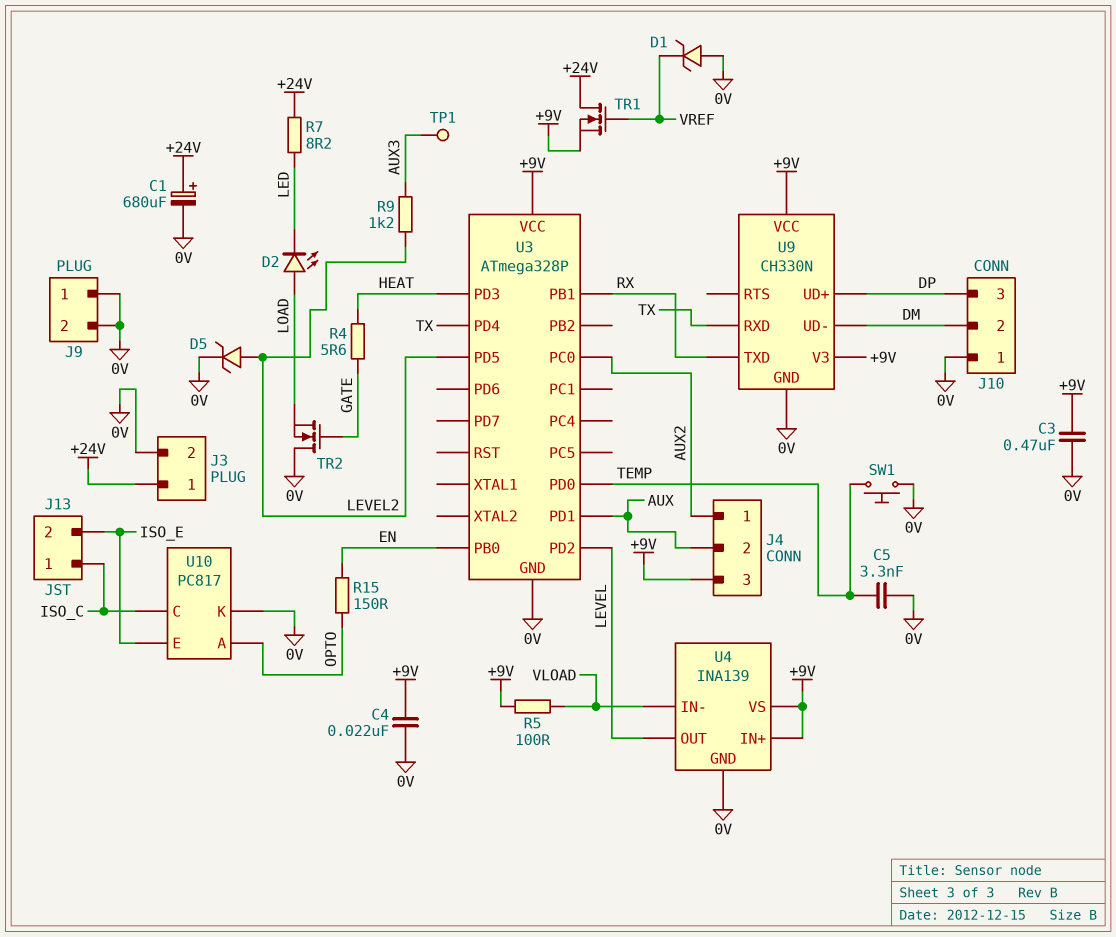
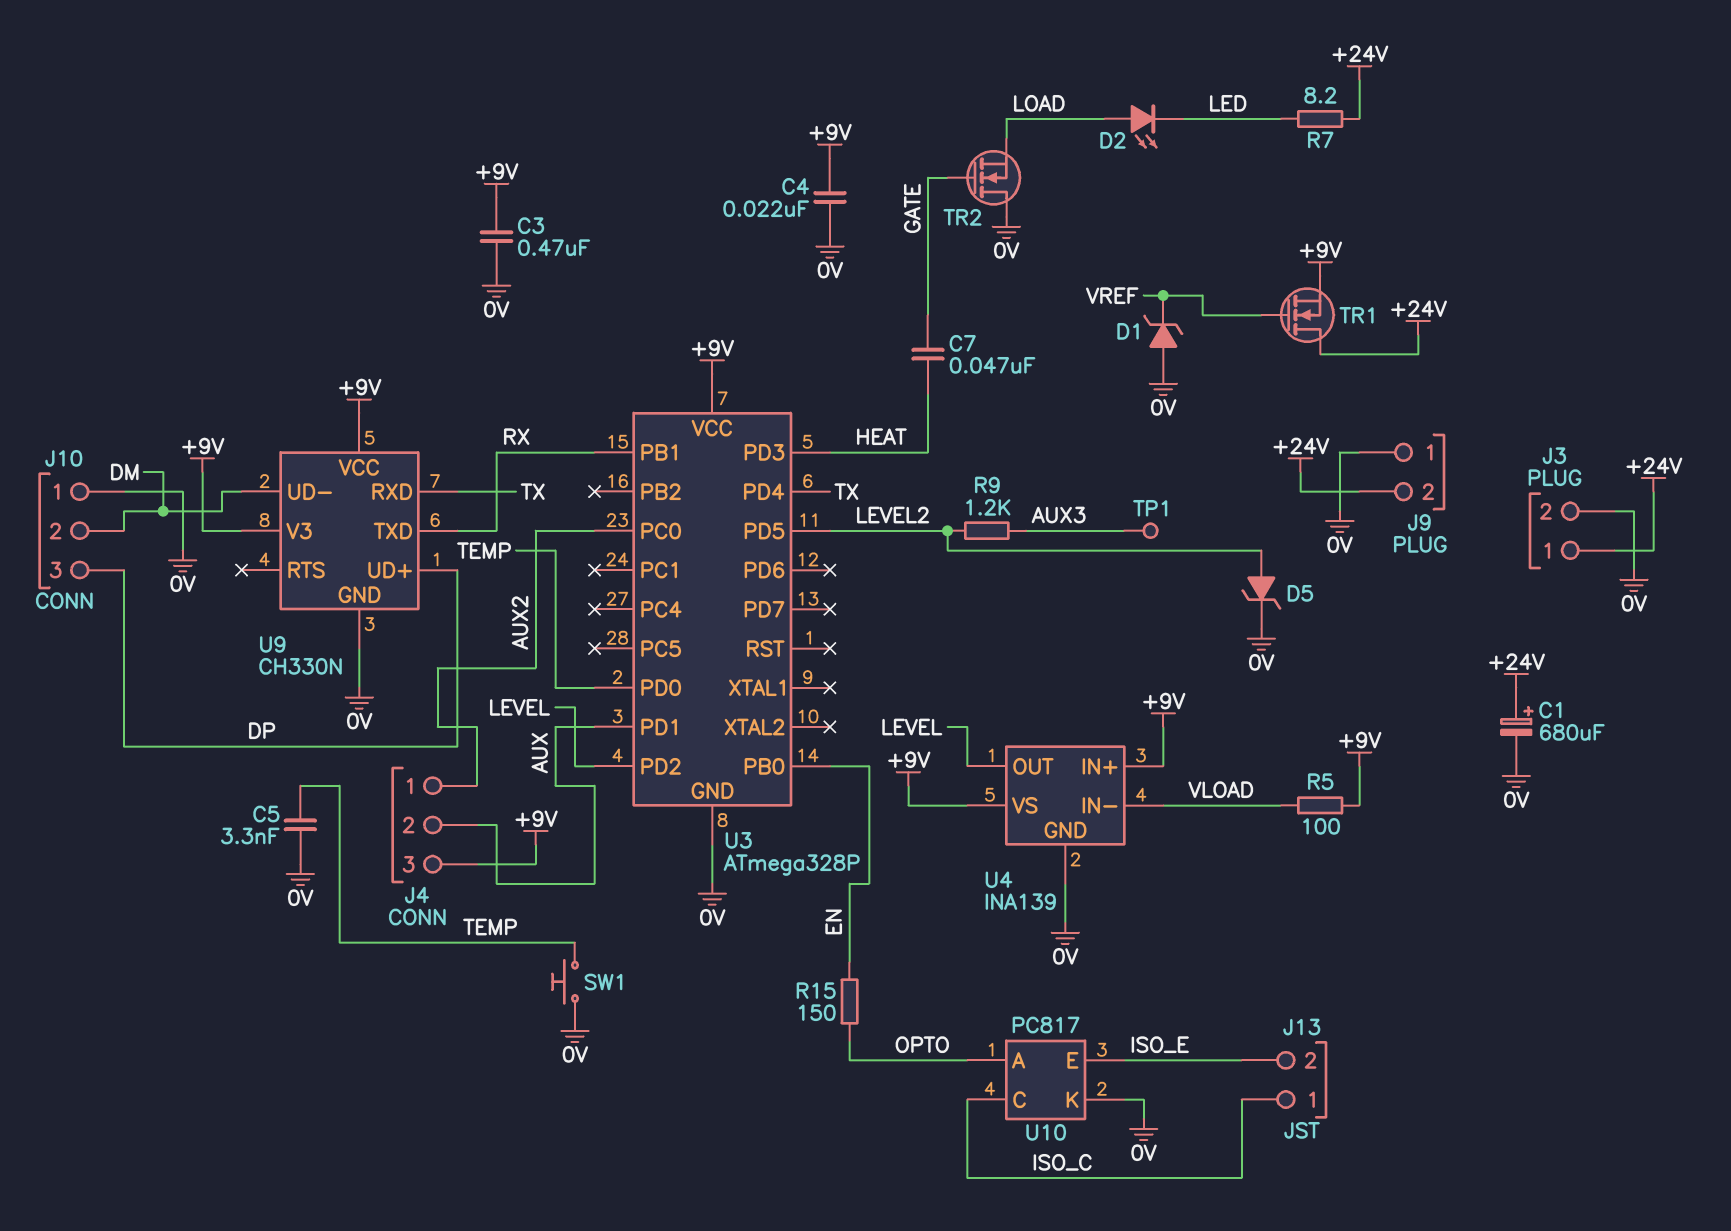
C7: none -> 47nF (GATE, HEAT)
J9 pin 2: 0V -> +24V
R4: 5.6 (GATE, HEAT) -> none

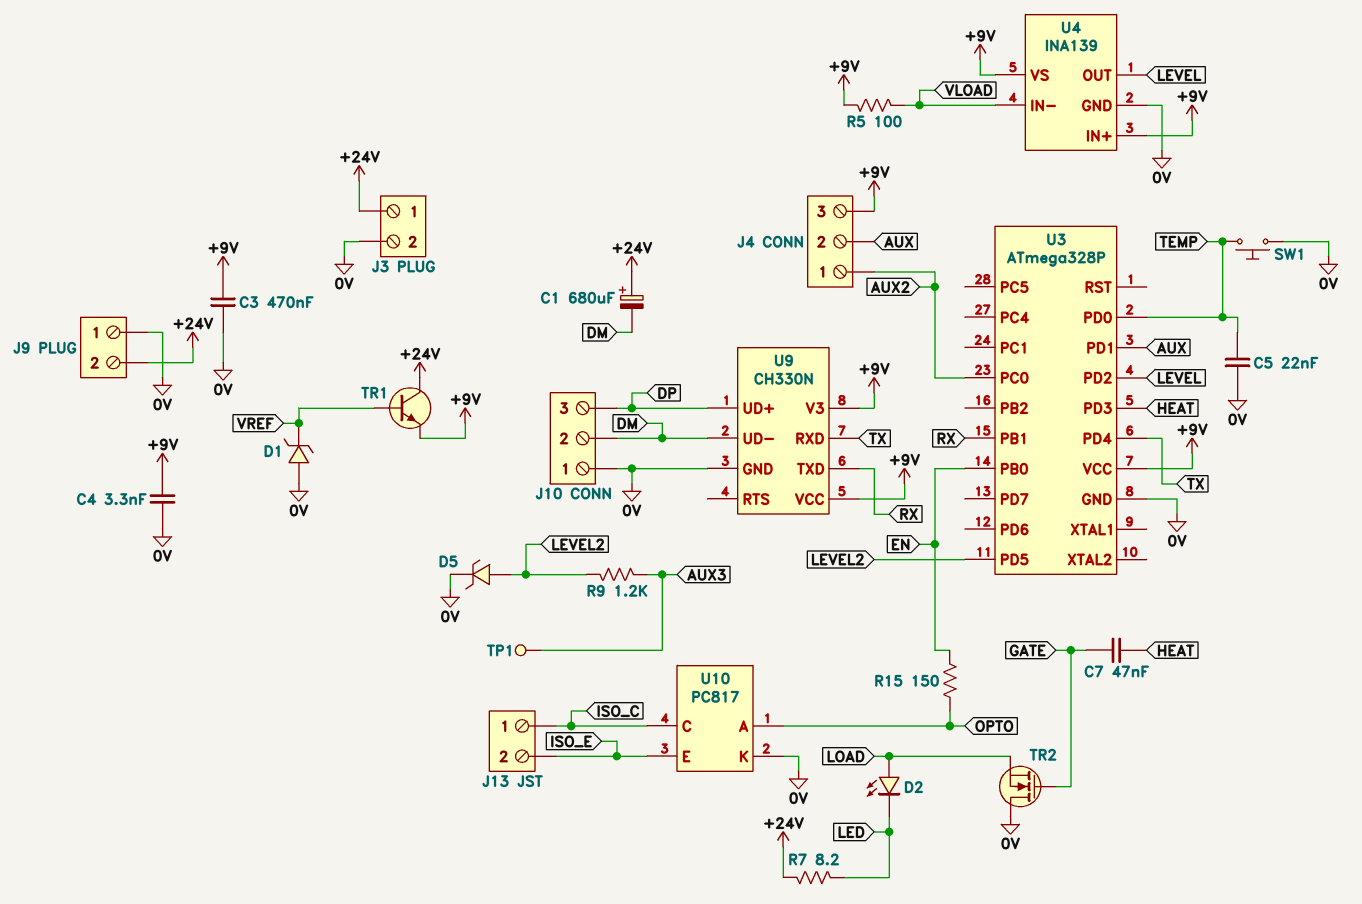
C1: 680uF (plus +24V, minus 0V) -> 680uF (plus +24V, minus DM)
C4: 22nF (+9V, 0V) -> 3.3nF (+9V, 0V)
C5: 3.3nF (0V, TEMP) -> 22nF (0V, TEMP)
TR1: NMOS (G VREF, D +24V, S +9V) -> NPN (B VREF, C +24V, E +9V)

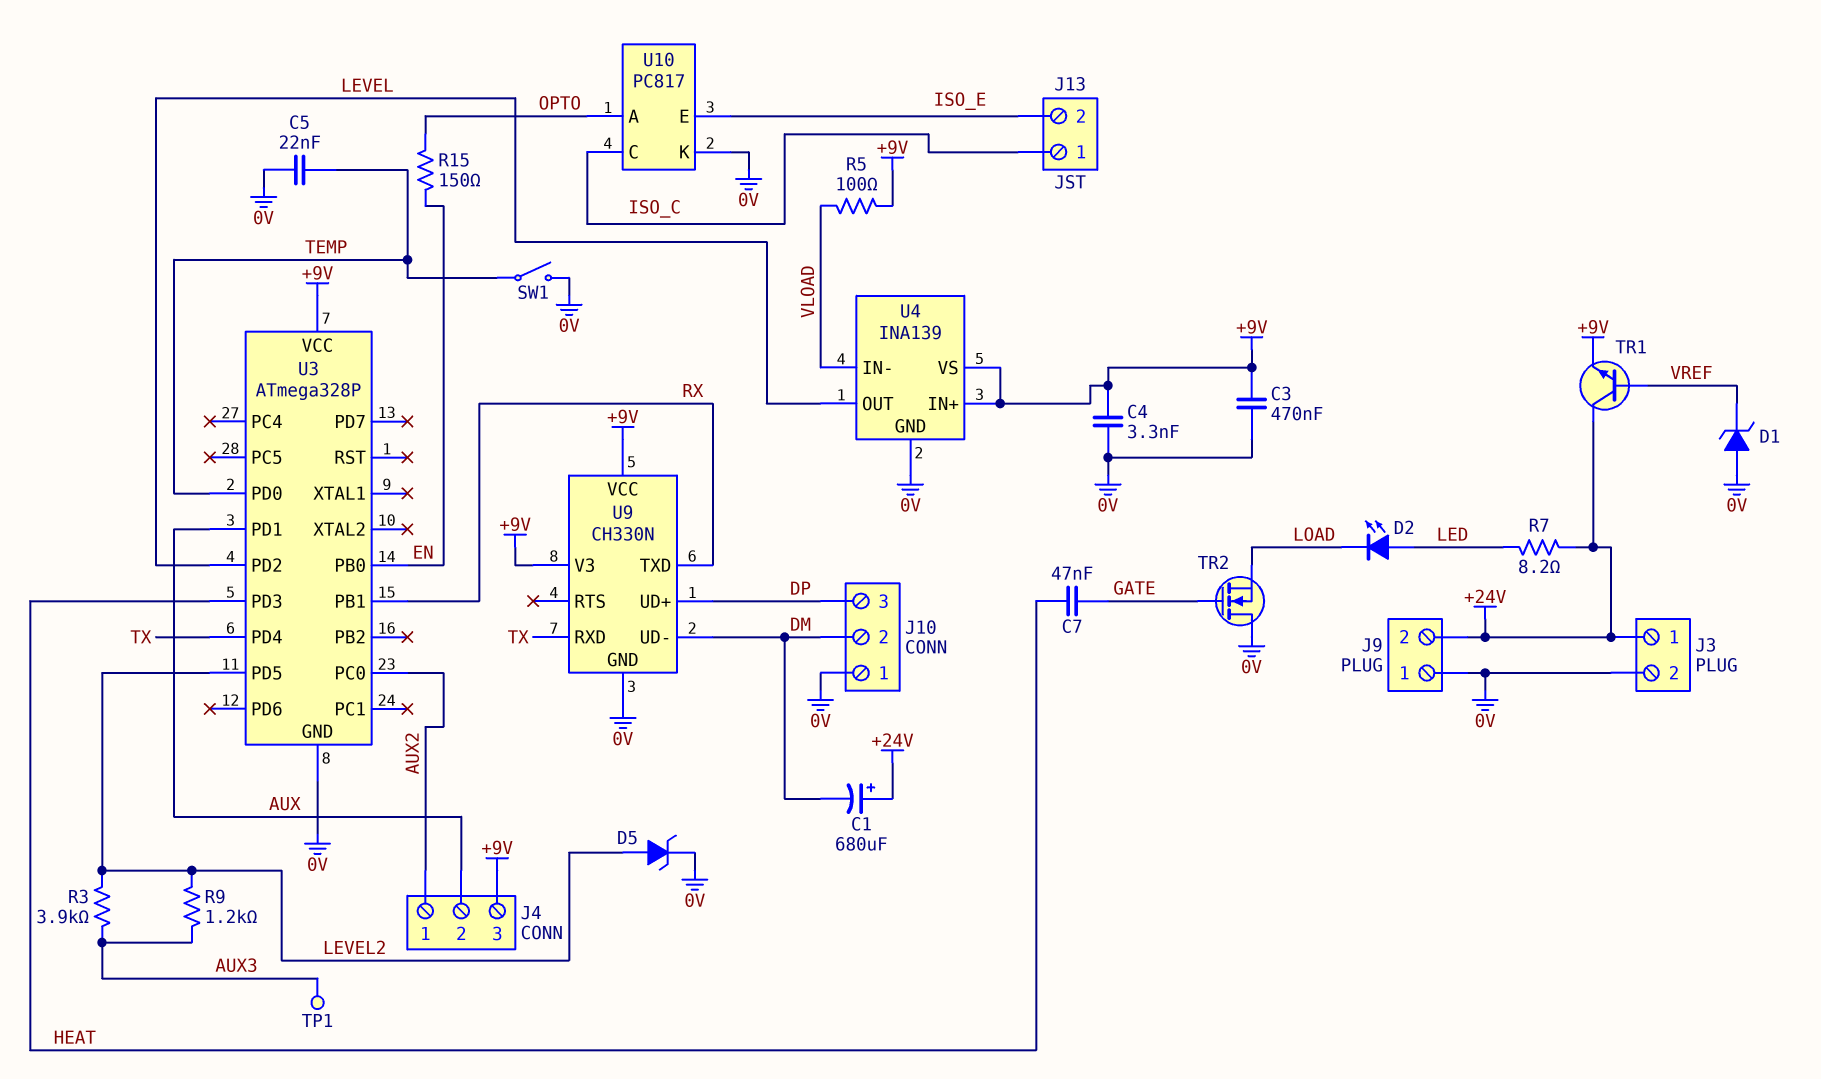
D2: LED (A LOAD, K LED) -> LED (A LED, K LOAD)
R3: none -> 3.9k (AUX3, LEVEL2)
SW1: button (0V, TEMP) -> switch (0V, TEMP)

